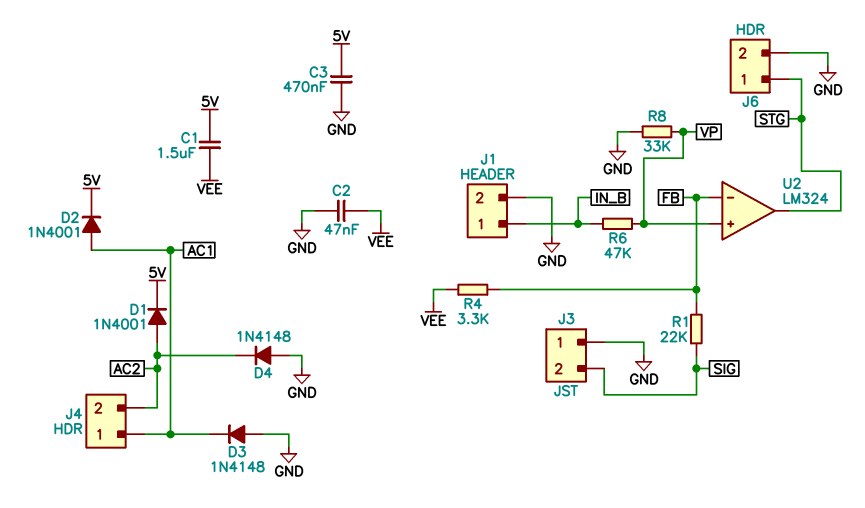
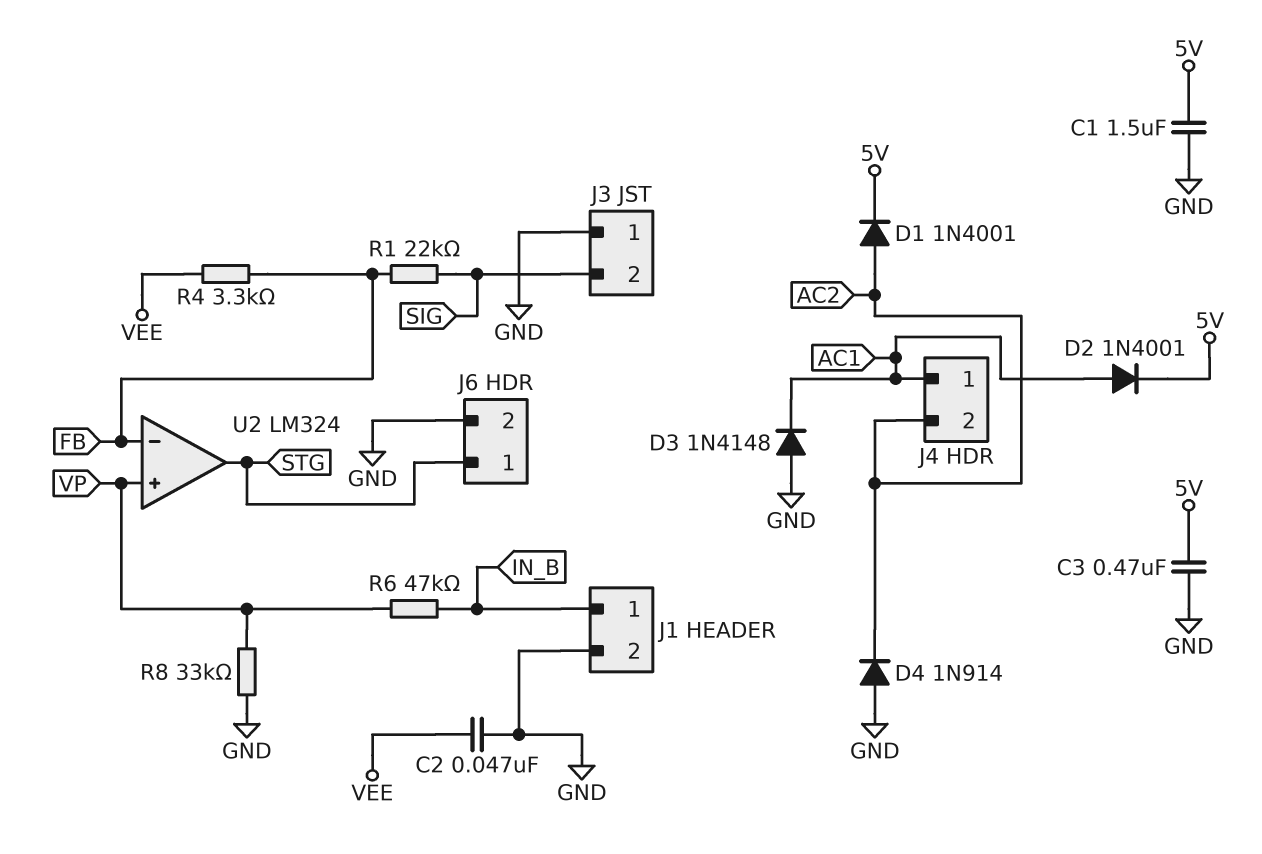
C1: 1.5uF (5V, VEE) -> 1.5uF (5V, GND)
D4: diode 1N4148 (A GND, K AC2) -> diode 1N914 (A GND, K AC2)

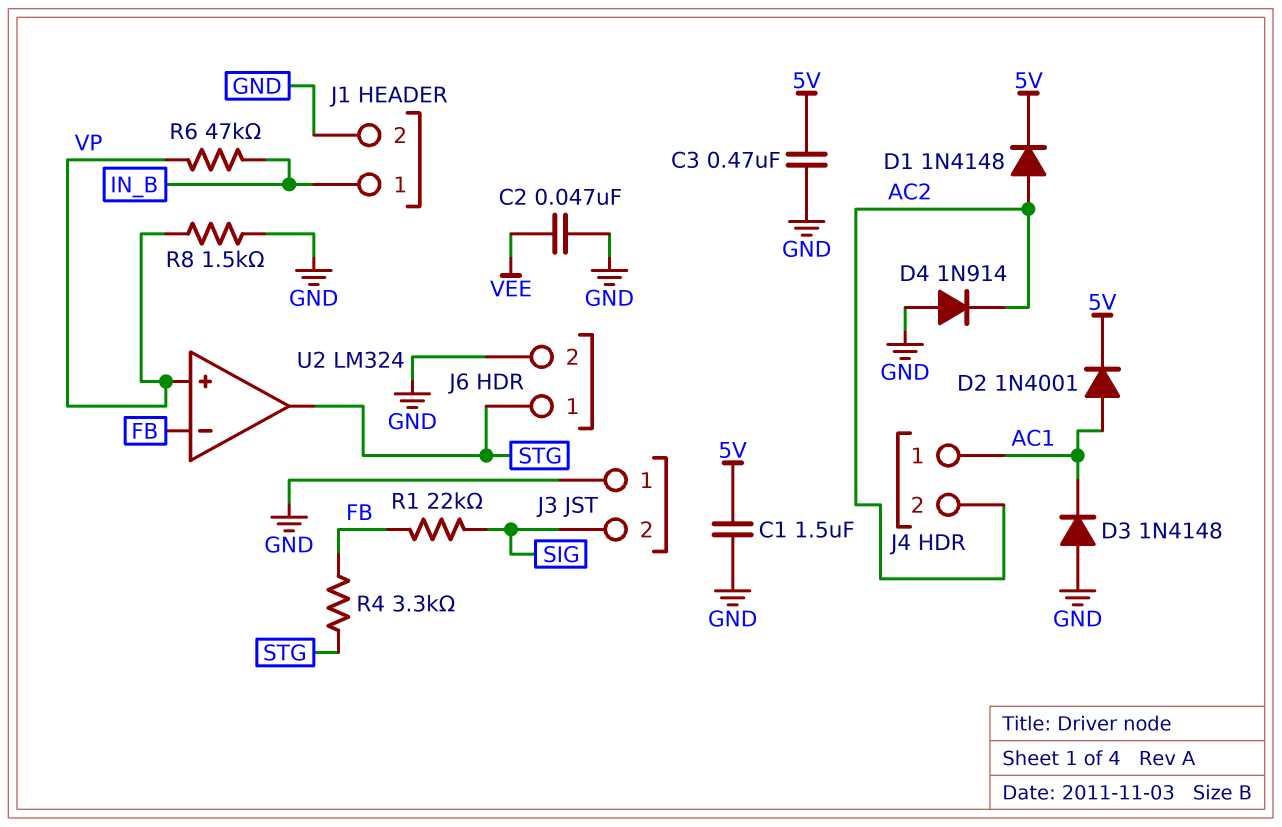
D1: diode 1N4001 (A AC2, K 5V) -> diode 1N4148 (A AC2, K 5V)
R4: 3.3k (FB, VEE) -> 3.3k (FB, STG)
R8: 33k (GND, VP) -> 1.5k (GND, VP)

